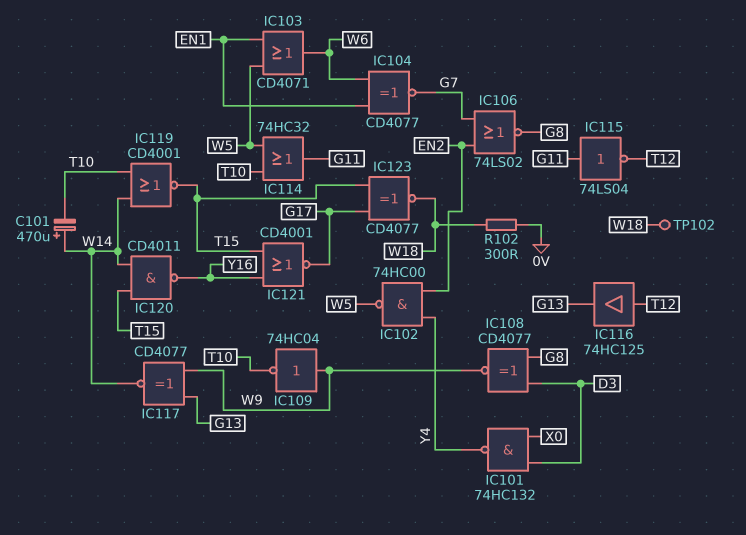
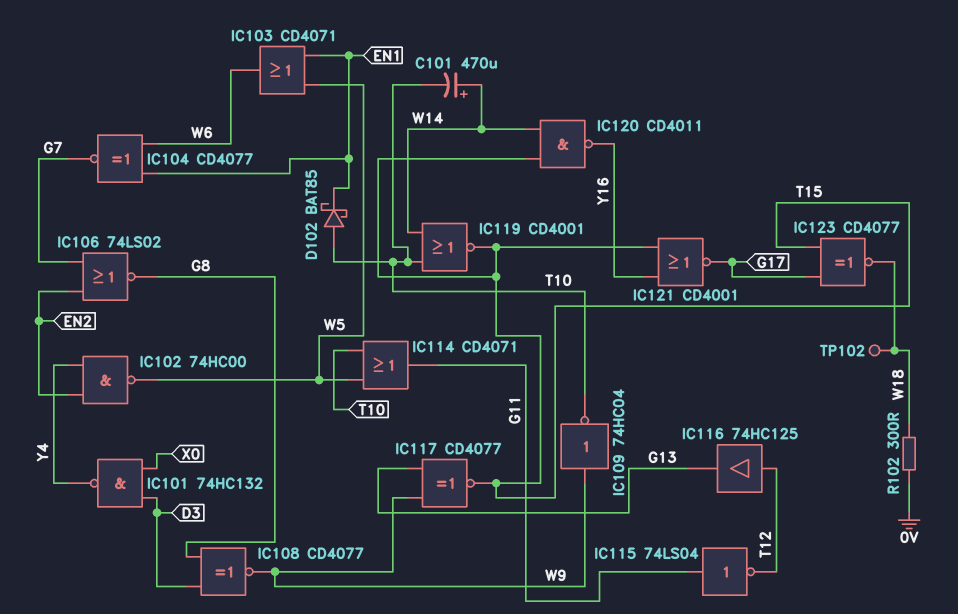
D102: none -> schottky BAT85 (A T10, K EN1)
IC114: OR 74HC32 (in T10, in W5, out G11) -> OR CD4071 (in T10, in W5, out G11)
IC117: XNOR CD4077 (in G13, in W9, out W14) -> XNOR CD4077 (in G13, in W9, out T15)

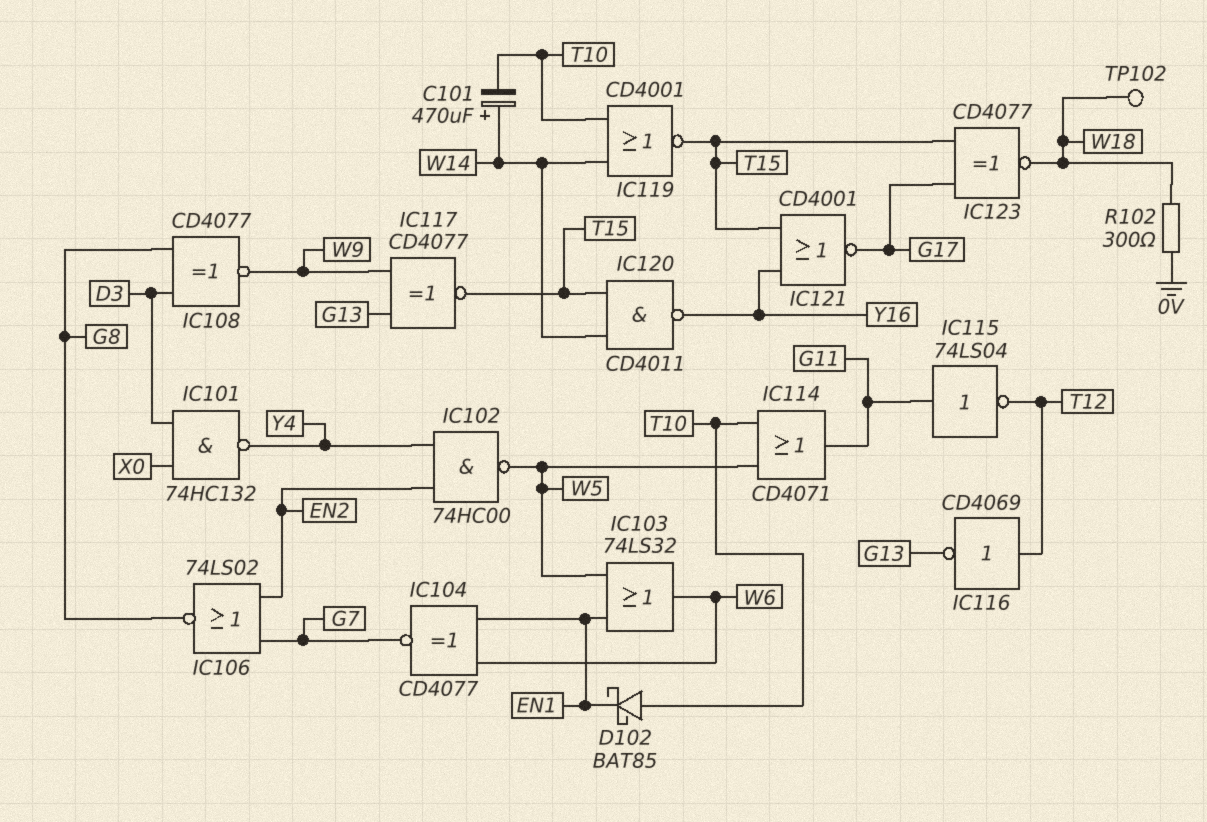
IC103: OR CD4071 (in EN1, in W5, out W6) -> OR 74LS32 (in EN1, in W5, out W6)
IC109: NOT 74HC04 (in W9, out T10) -> none
IC116: buffer 74HC125 (in T12, out G13) -> NOT CD4069 (in T12, out G13)

